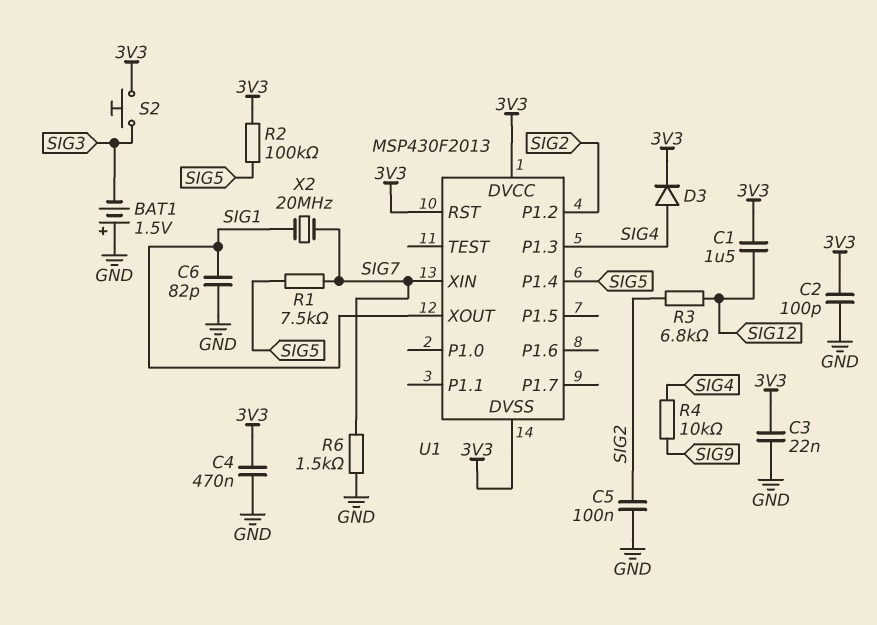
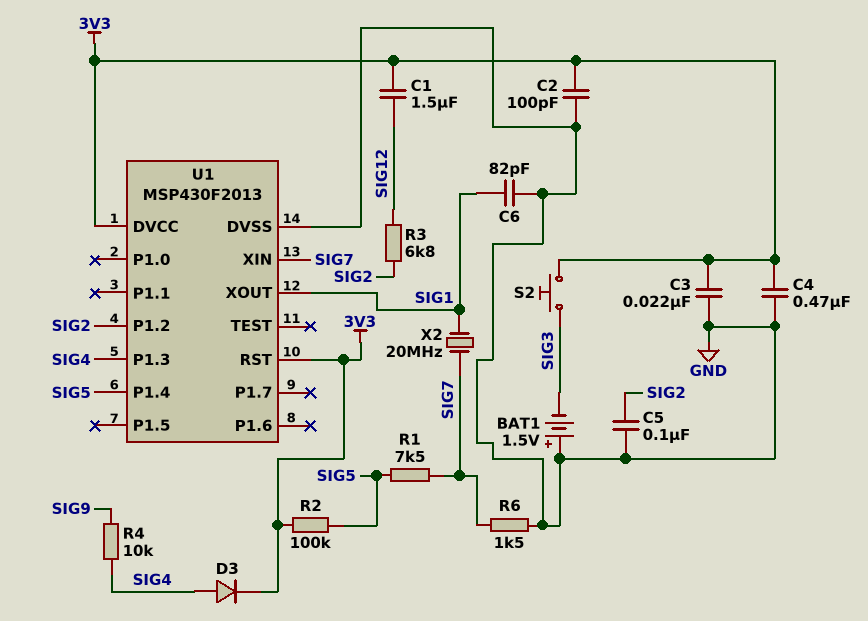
U1 pin DVSS: 3V3 -> GND

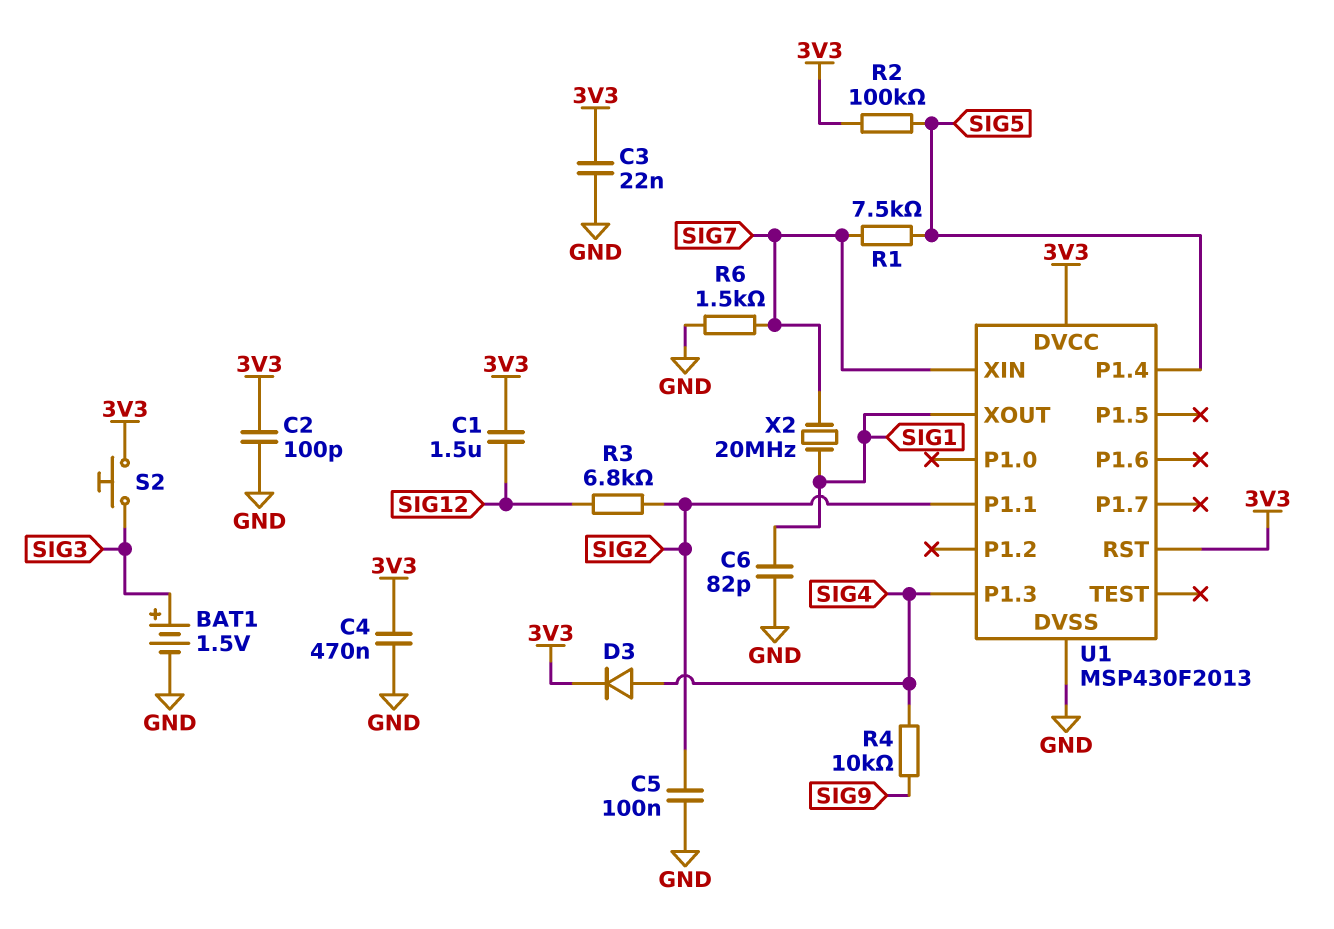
BAT1: 1.5V (plus GND, minus SIG3) -> 1.5V (plus SIG3, minus GND)
U1 pin P1.1: none -> SIG2
U1 pin P1.2: SIG2 -> none

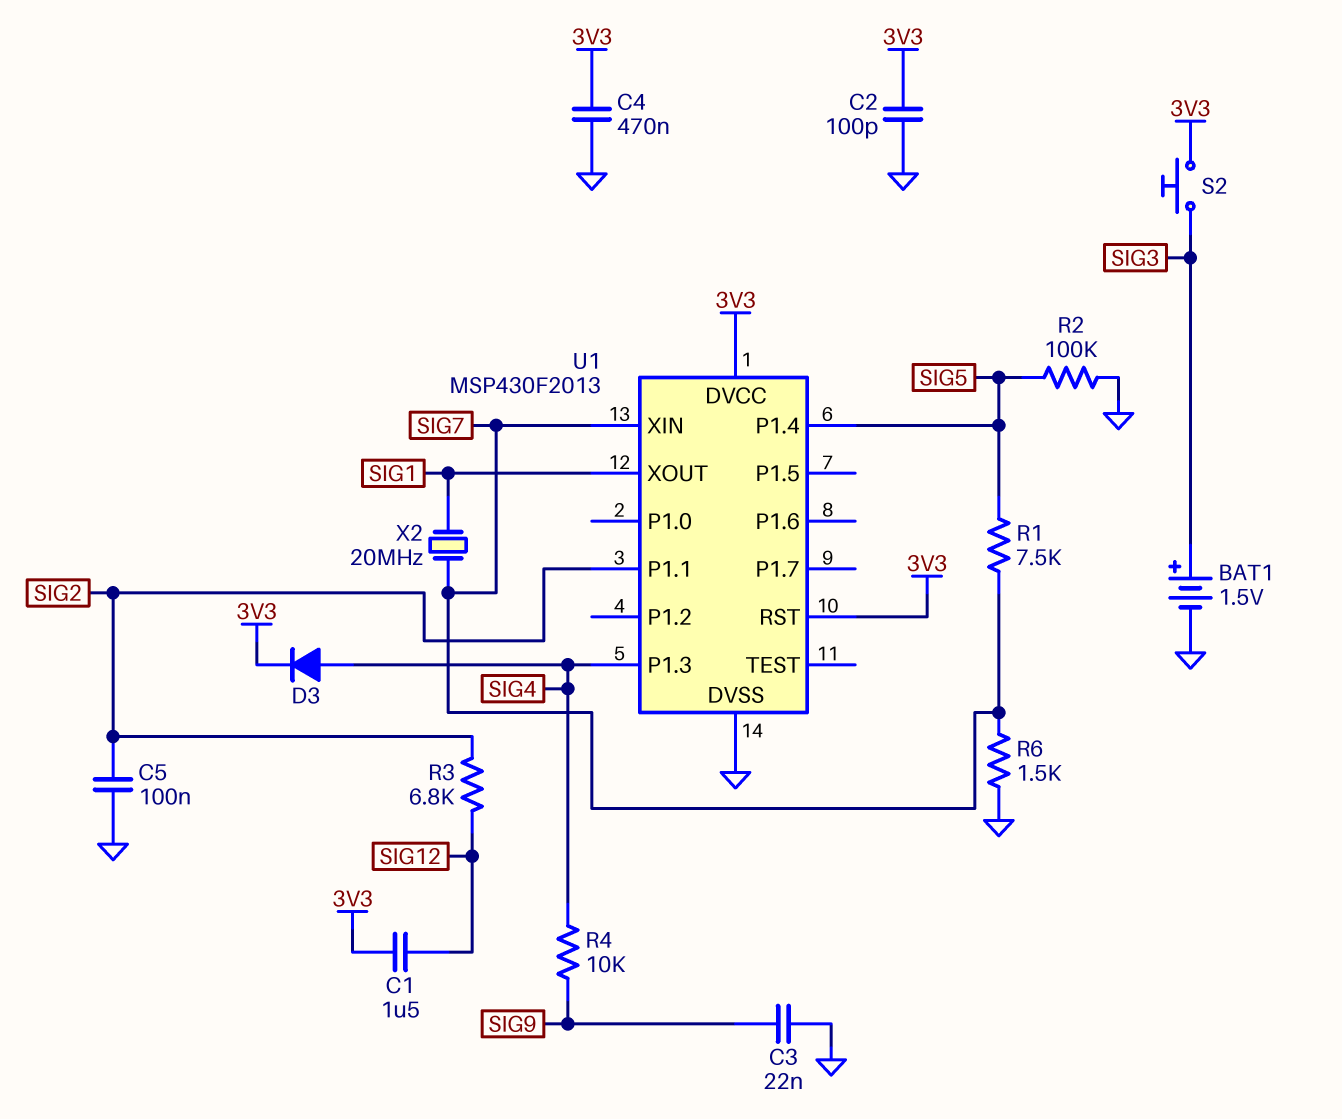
C3: 22nF (3V3, GND) -> 22nF (GND, SIG9)
C6: 82pF (GND, SIG1) -> none
R2: 100k (3V3, SIG5) -> 100k (GND, SIG5)

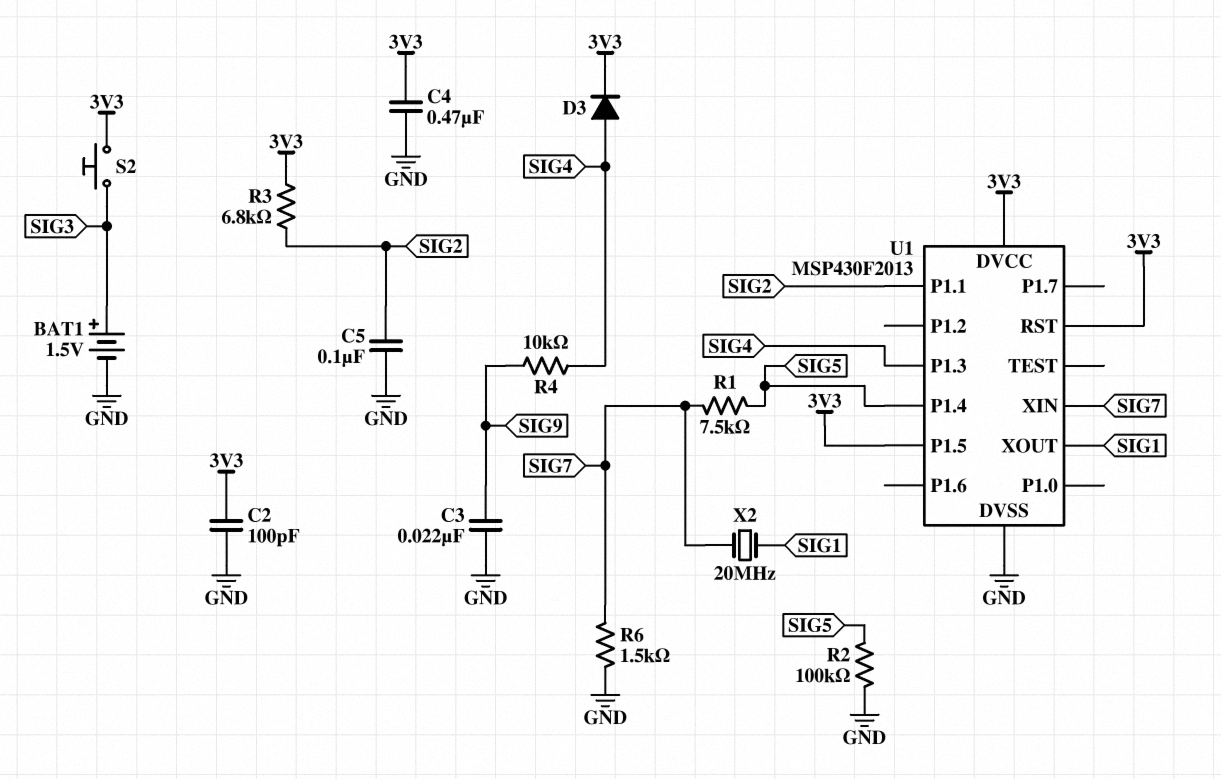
C1: 1.5uF (3V3, SIG12) -> none
R3: 6.8k (SIG2, SIG12) -> 6.8k (3V3, SIG2)
U1 pin P1.5: none -> 3V3

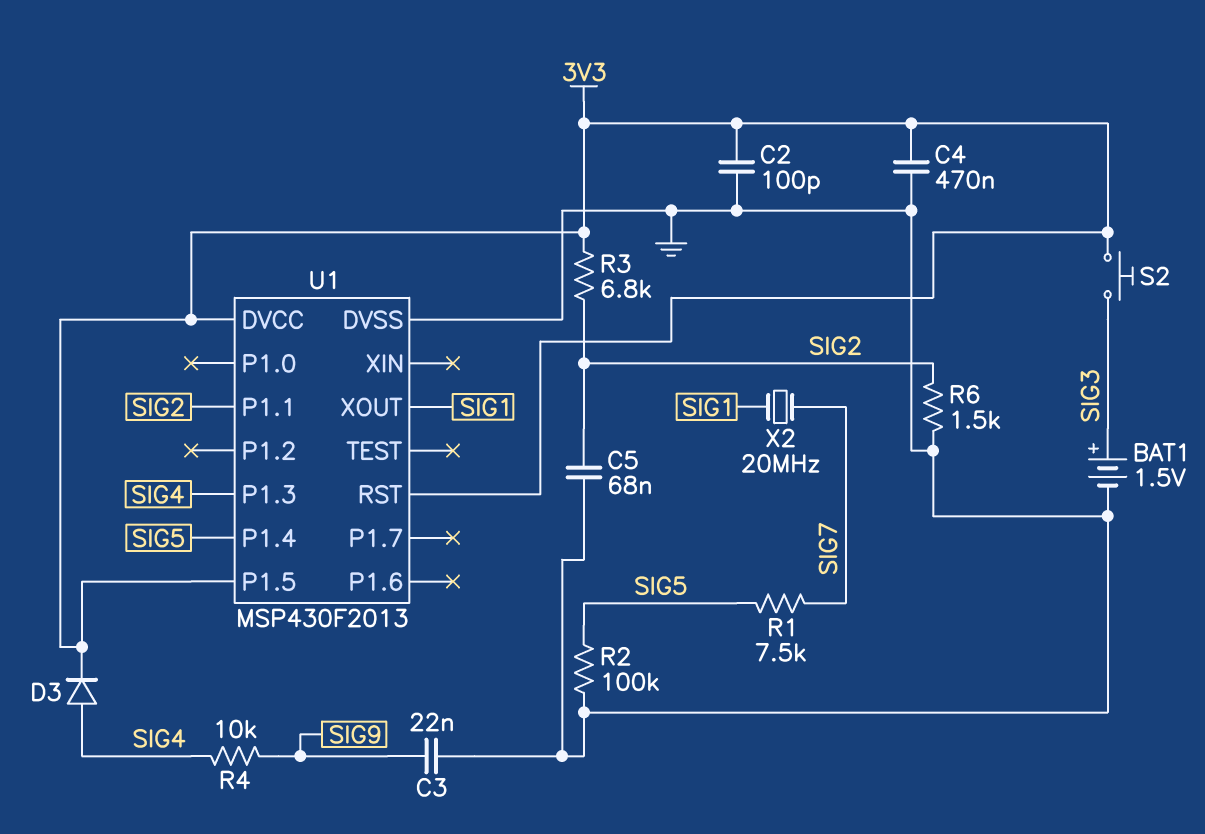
C5: 100nF (GND, SIG2) -> 68nF (GND, SIG2)
R6: 1.5k (GND, SIG7) -> 1.5k (GND, SIG2)
U1 pin XIN: SIG7 -> none

